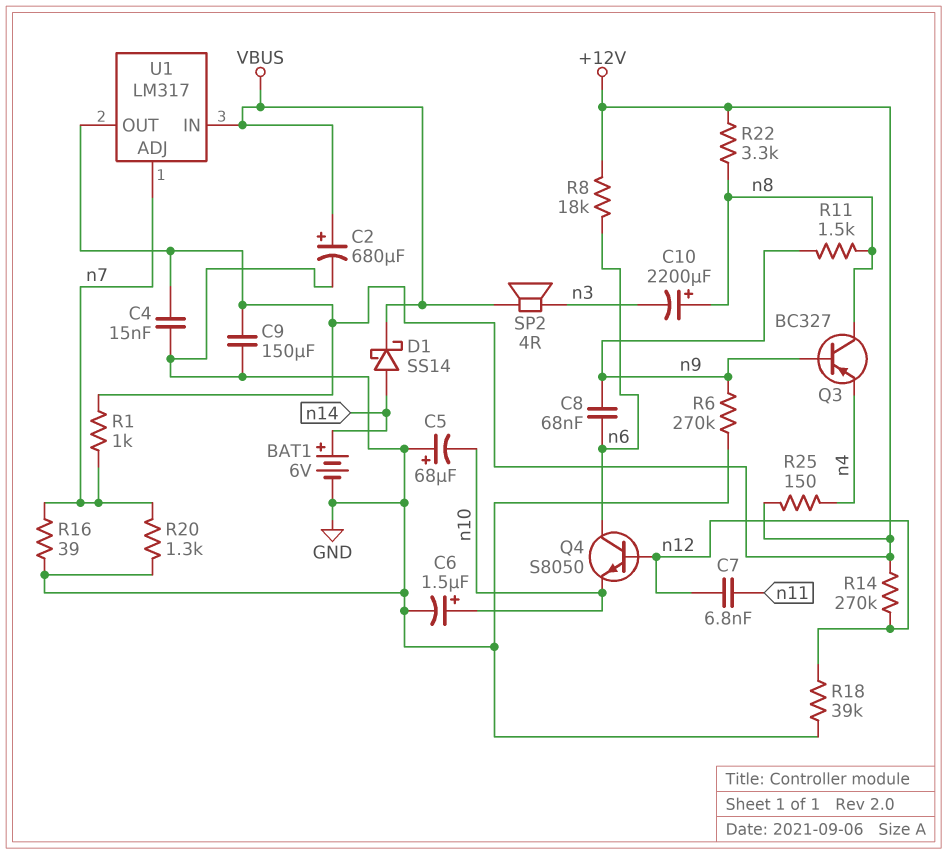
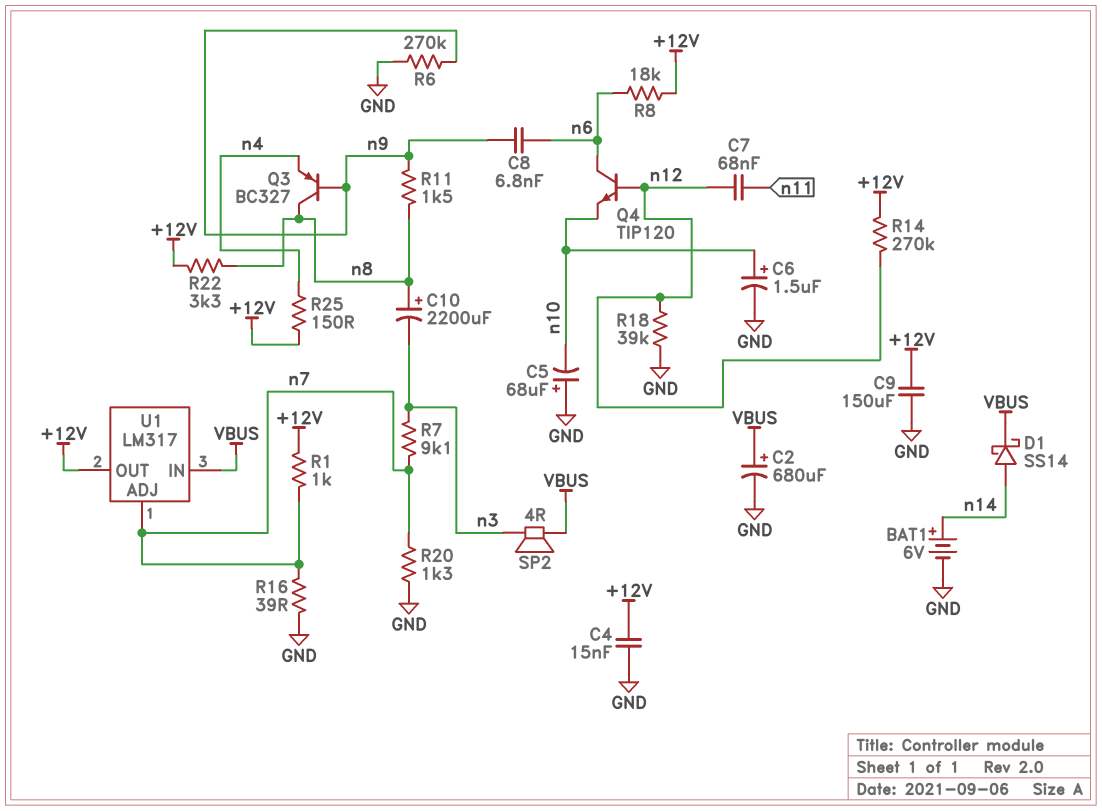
C7: 6.8nF (n11, n12) -> 68nF (n11, n12)
C8: 68nF (n6, n9) -> 6.8nF (n6, n9)
Q4: NPN S8050 (B n12, C n6, E n10) -> NPN TIP120 (B n12, C n6, E n10)
R7: none -> 9.1k (n3, n7)

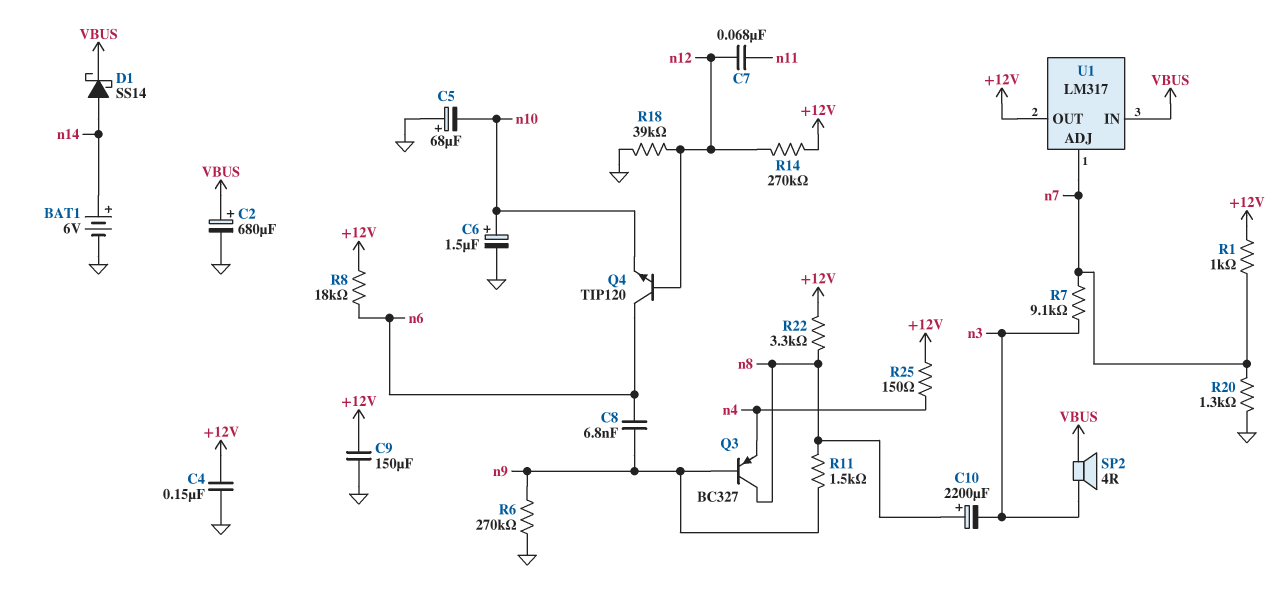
C4: 15nF (+12V, GND) -> 150nF (+12V, GND)
R16: 39 (GND, n7) -> none

